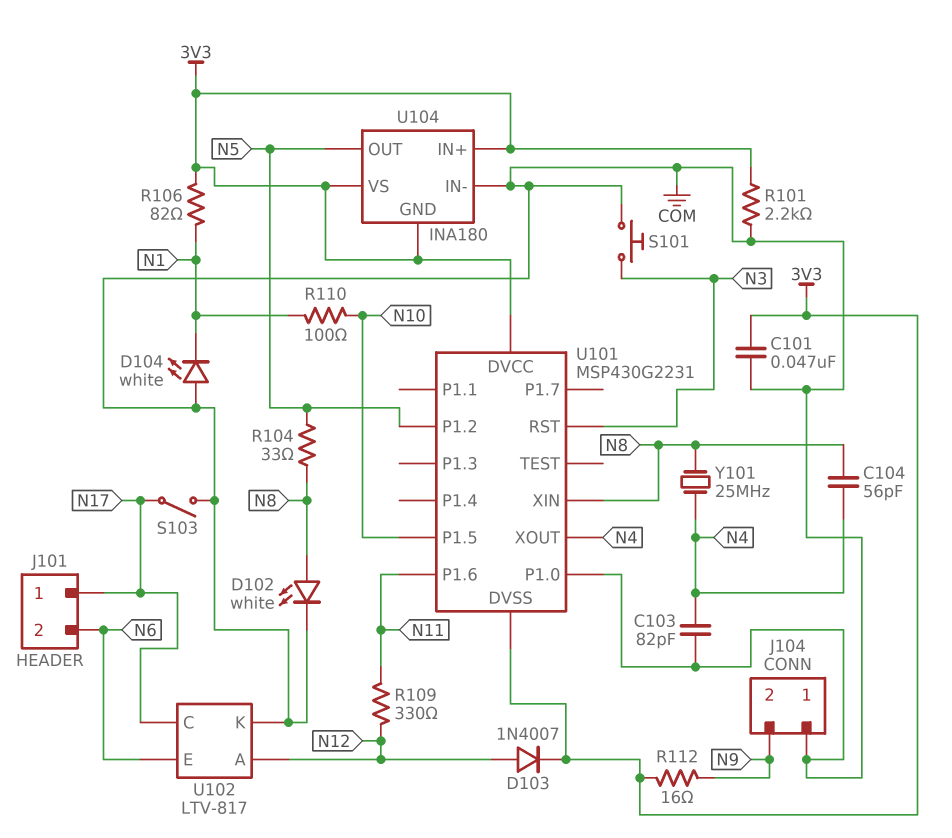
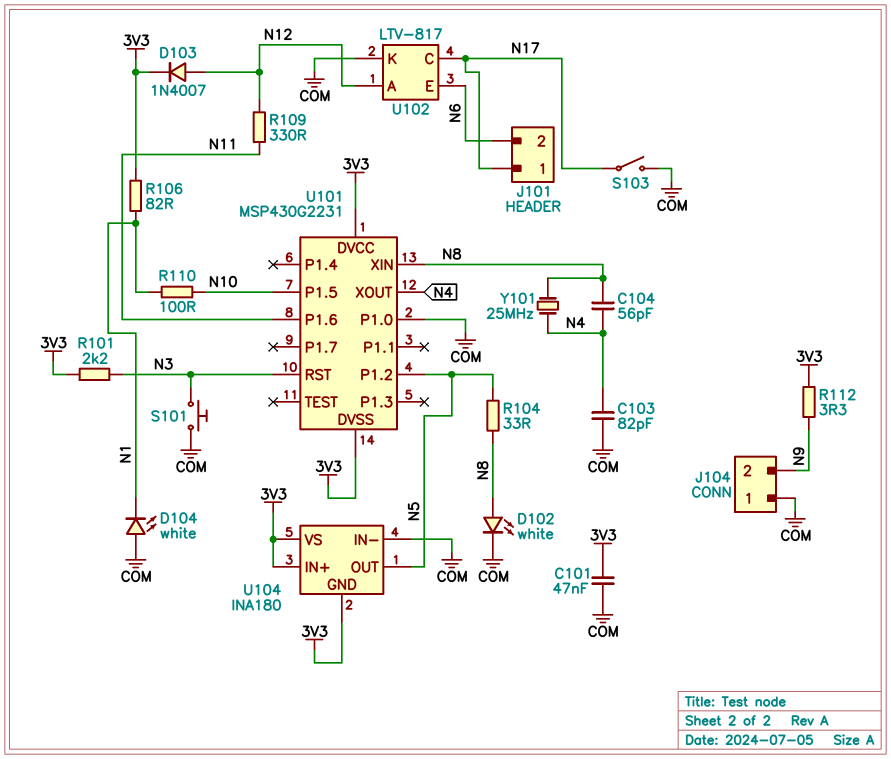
R101: 2.2k (3V3, COM) -> 2.2k (3V3, N3)
R112: 16 (3V3, N9) -> 3.3 (3V3, N9)

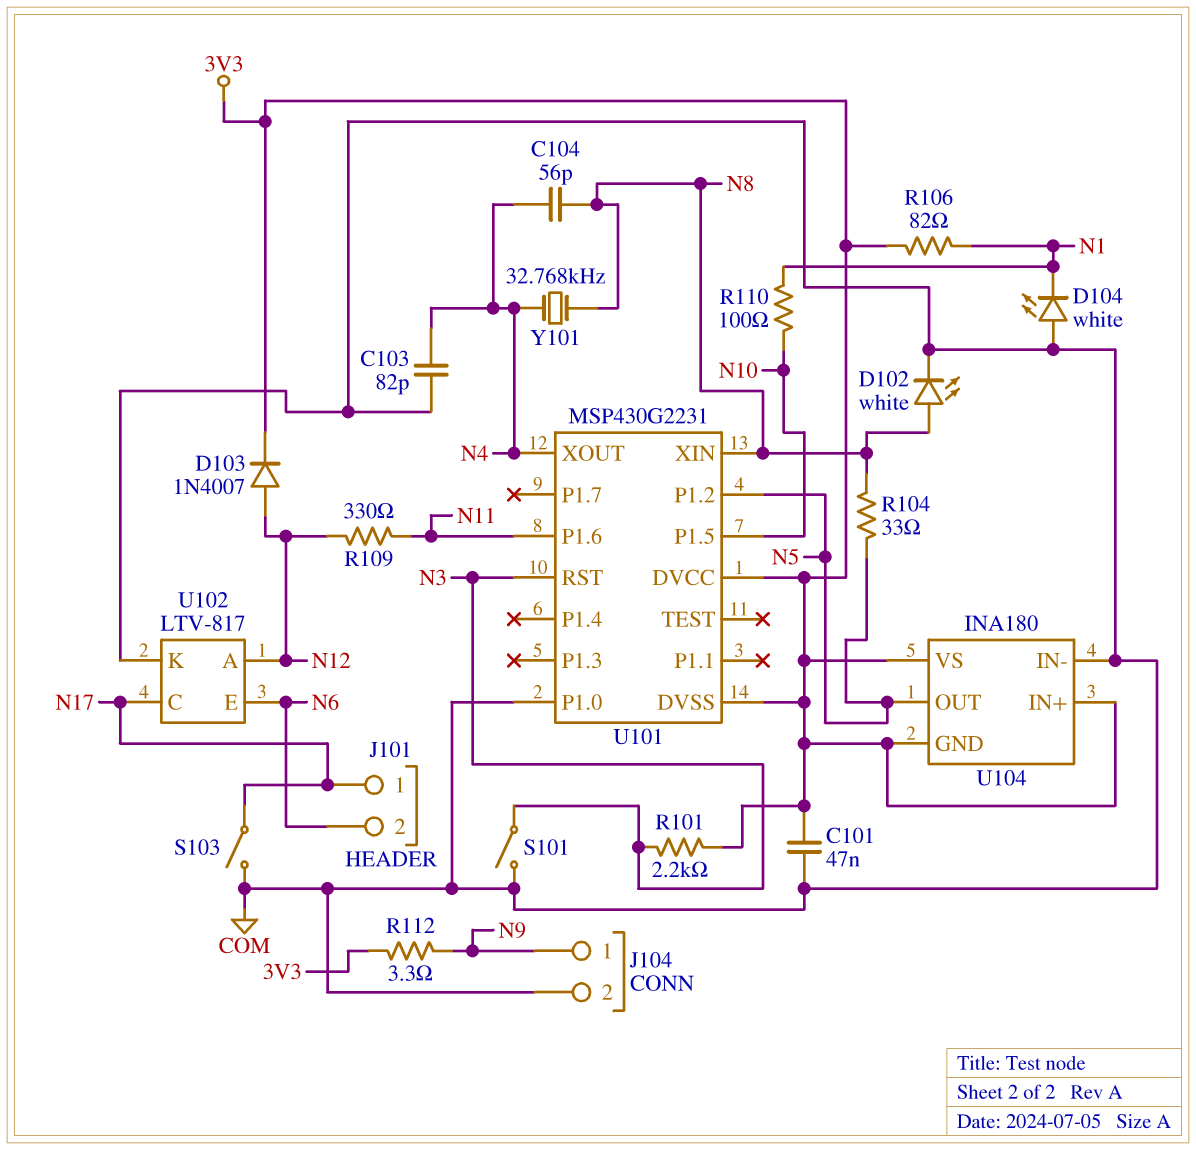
J104 pin 1: COM -> N9
J104 pin 2: N9 -> COM
S101: button (COM, N3) -> switch (COM, N3)
Y101: 25MHz (N4, N8) -> 32.768kHz (N4, N8)

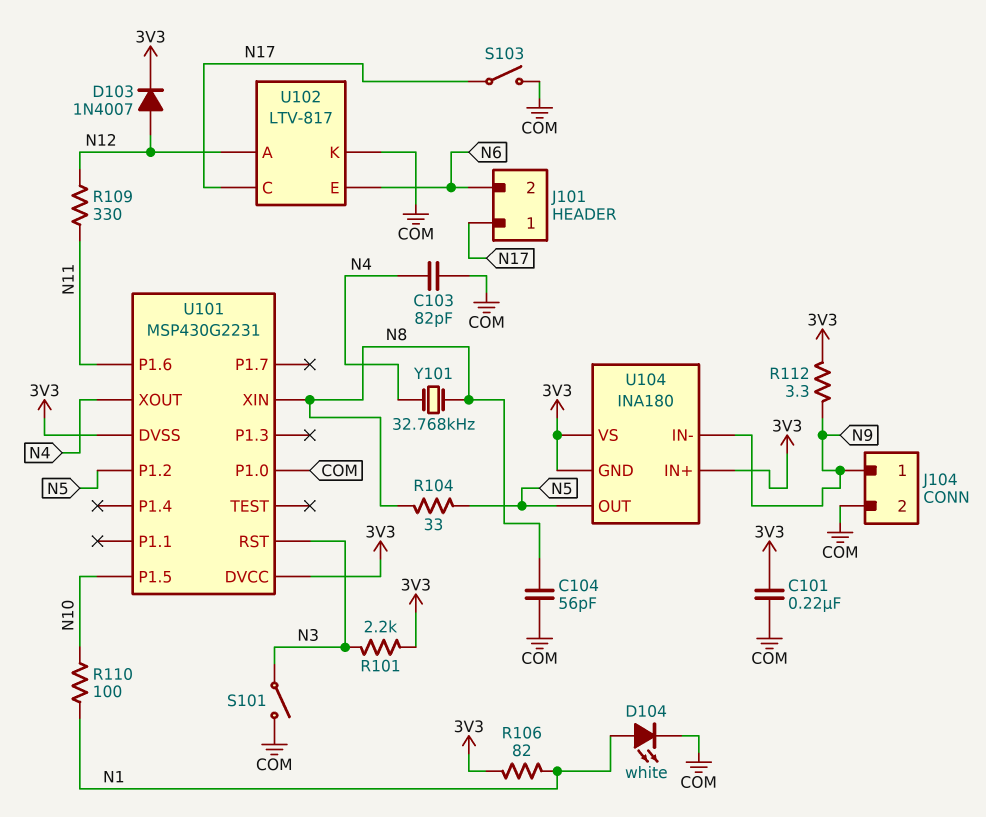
C101: 47nF (3V3, COM) -> 220nF (3V3, COM)
C104: 56pF (N4, N8) -> 56pF (COM, N8)
D102: LED white (A N8, K COM) -> none
D104: LED white (A COM, K N1) -> LED white (A N1, K COM)
U104 pin IN-: COM -> N9

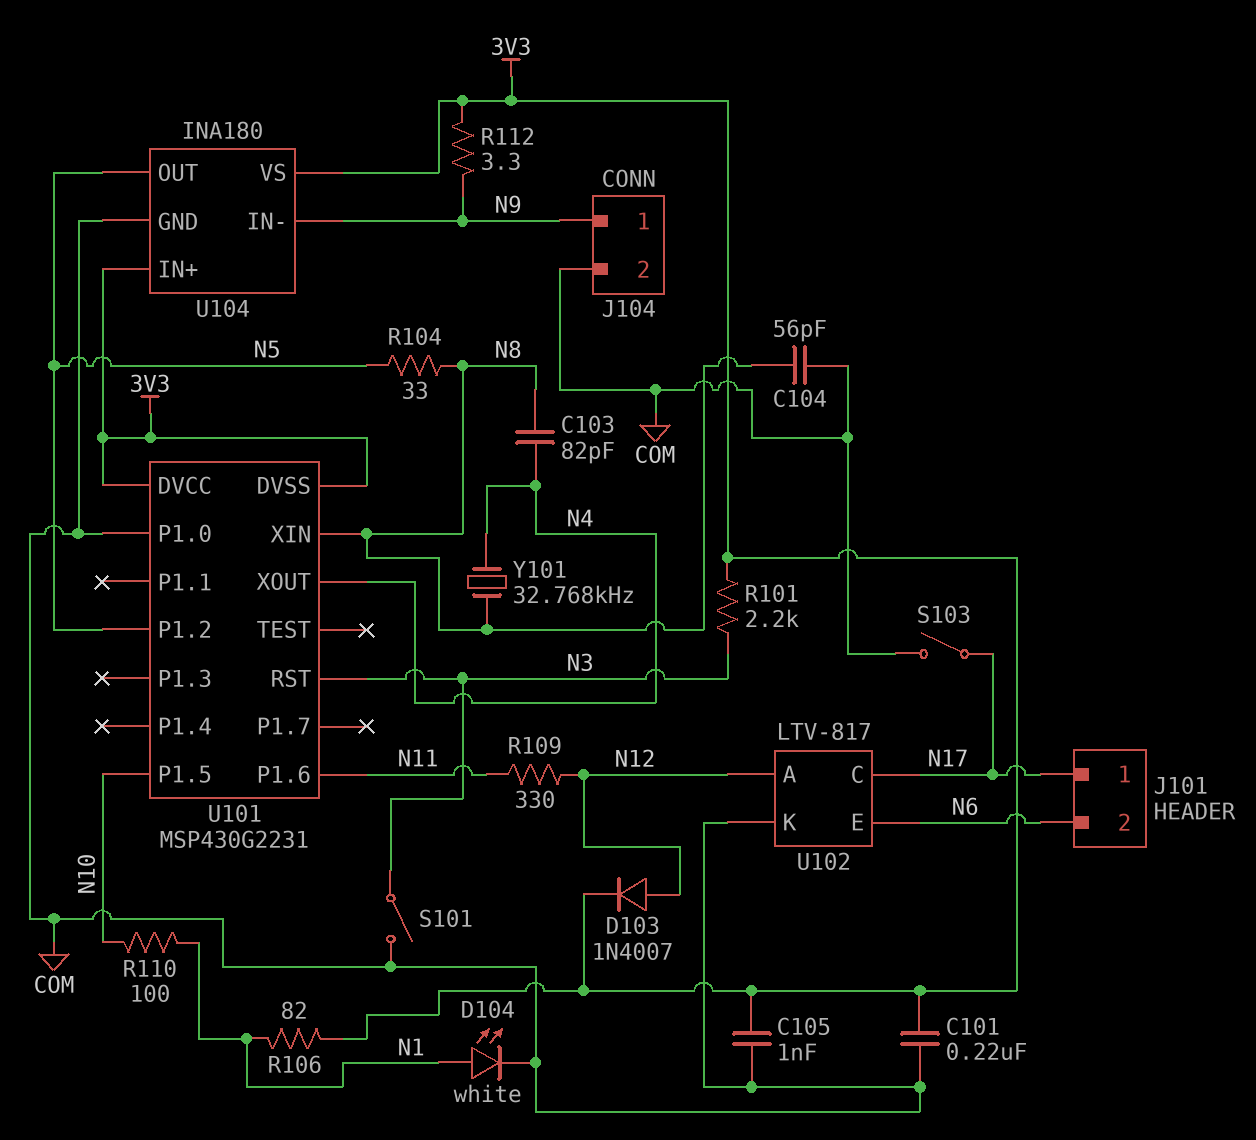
C103: 82pF (COM, N4) -> 82pF (N4, N8)
C105: none -> 1nF (3V3, COM)
U104 pin GND: 3V3 -> COM

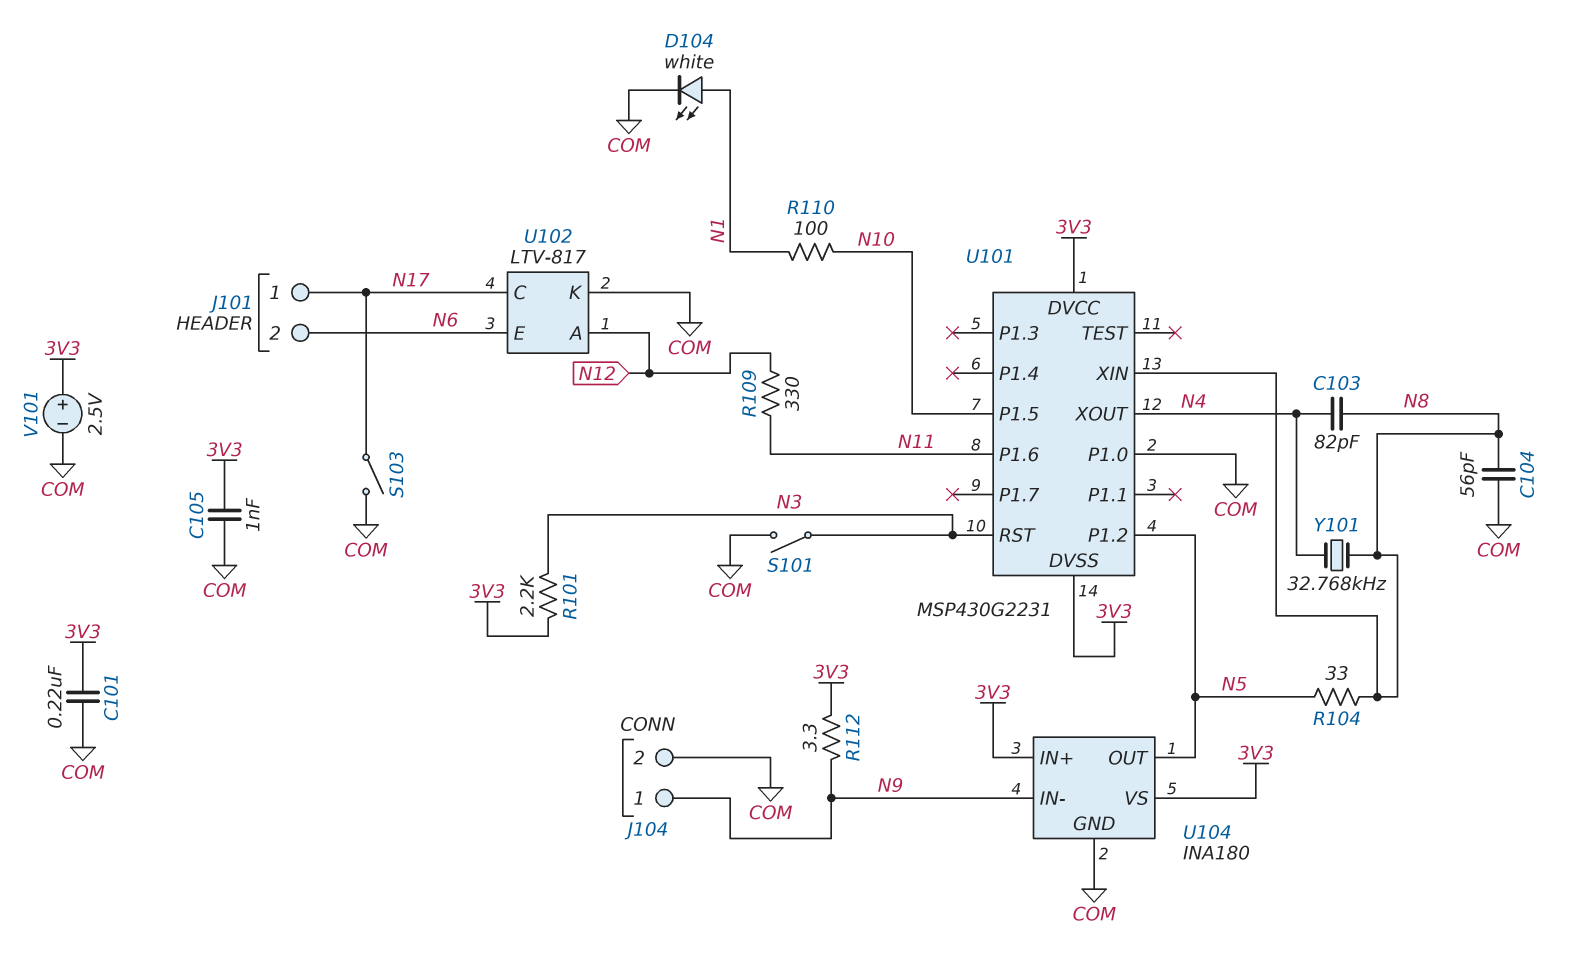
D103: diode 1N4007 (A N12, K 3V3) -> none
R106: 82 (3V3, N1) -> none
V101: none -> 2.5V (plus 3V3, minus COM)

